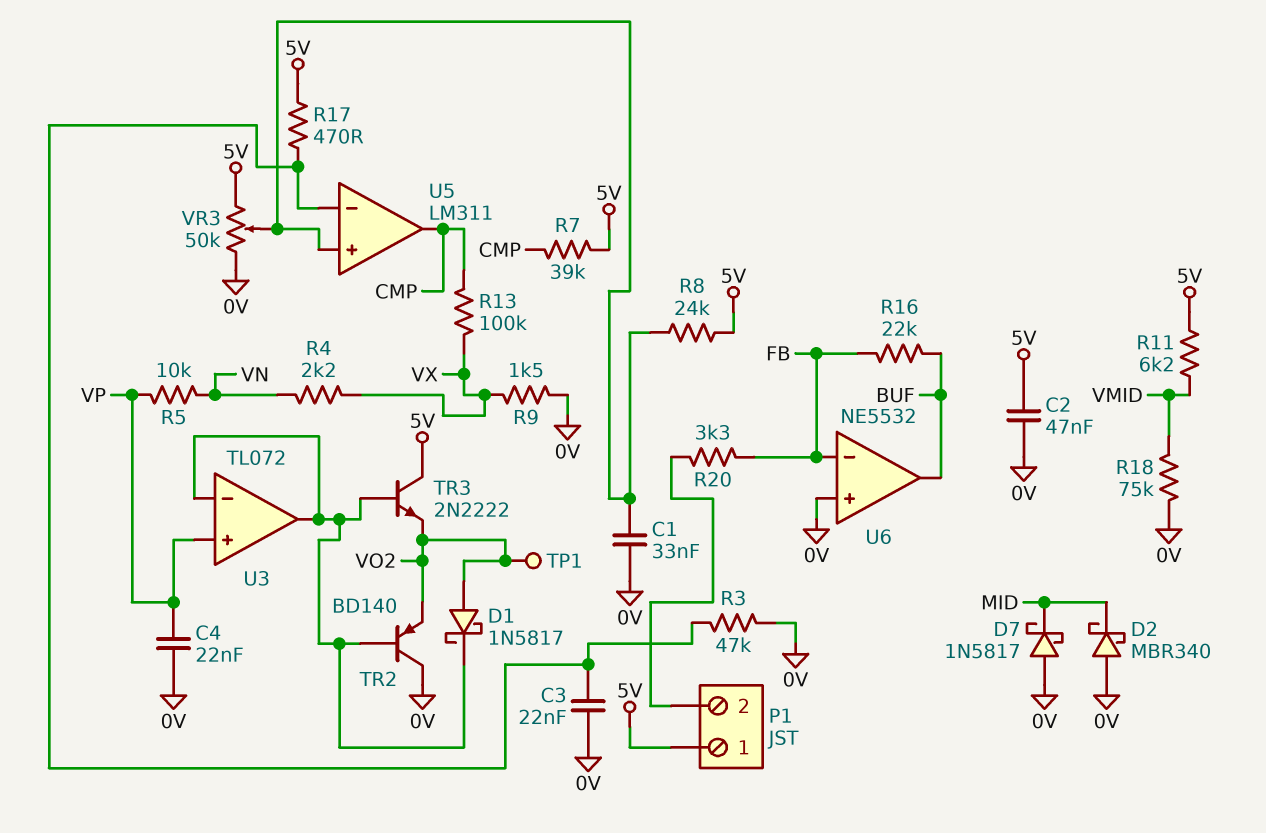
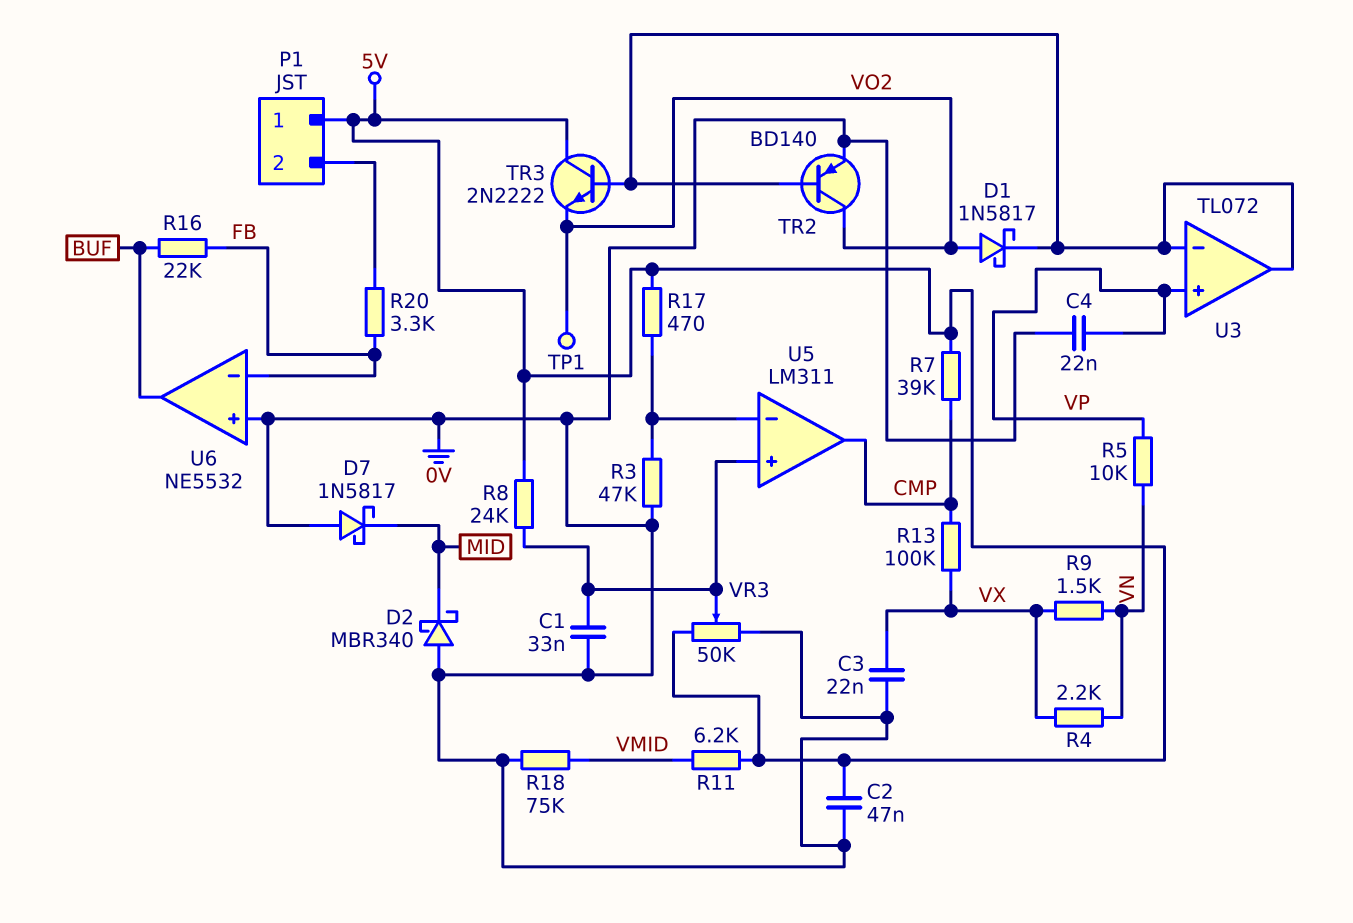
C3: 22nF (0V, U5/in-) -> 22nF (0V, VX)
R9: 1.5k (0V, VX) -> 1.5k (VN, VX)
TR2: PNP BD140 (B U3/in-, C 0V, E VO2) -> PNP BD140 (B U3/in-, C VO2, E 0V)

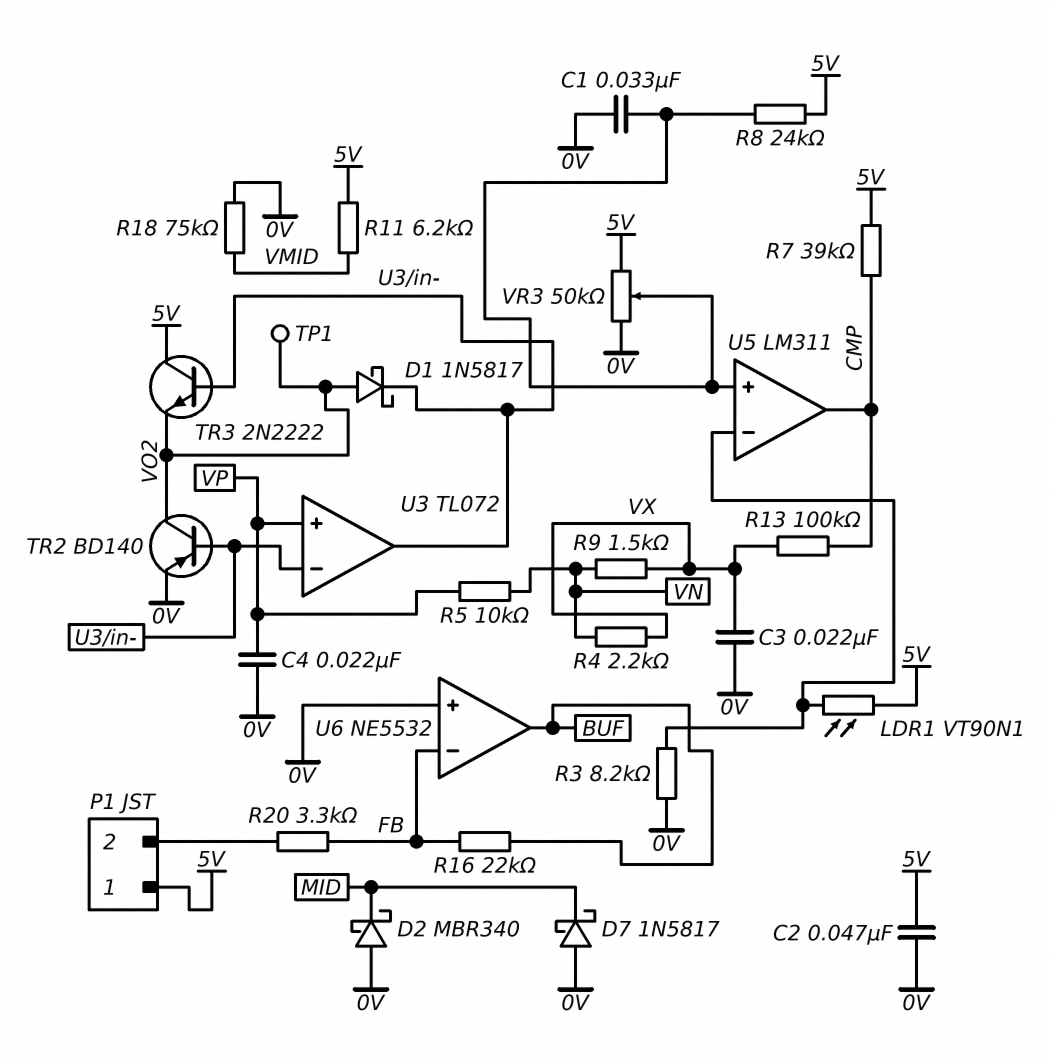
LDR1: none -> VT90N1 (5V, U5/in-)
R3: 47k (0V, U5/in-) -> 8.2k (0V, U5/in-)
R17: 470 (5V, U5/in-) -> none

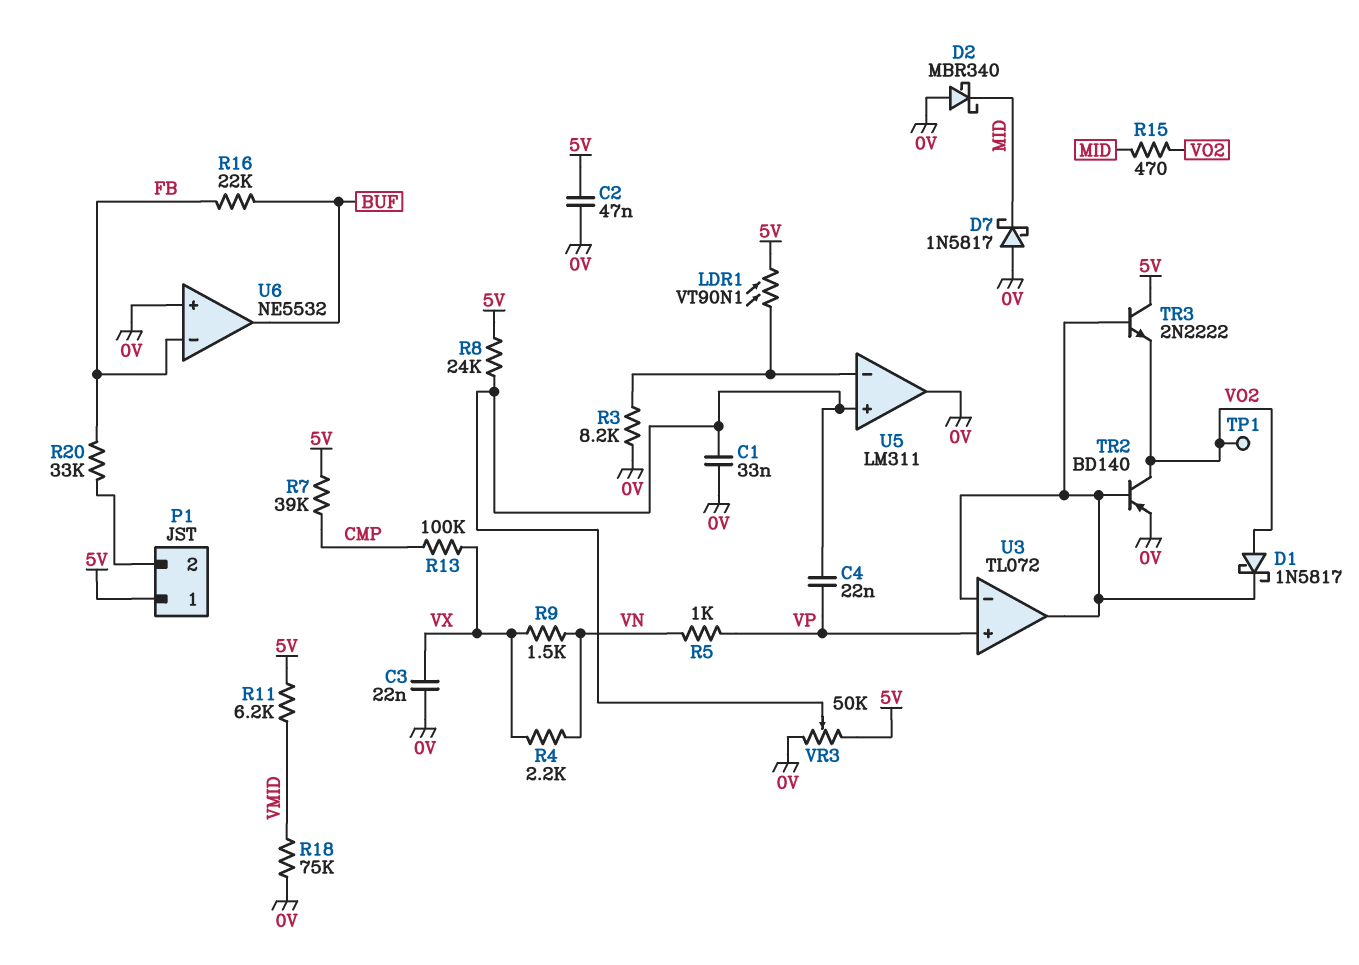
C4: 22nF (0V, VP) -> 22nF (U5/in+, VP)
R5: 10k (VN, VP) -> 1k (VN, VP)
R15: none -> 470 (MID, VO2)
R20: 3.3k (FB, P1/2) -> 33k (FB, P1/2)
U5 pin out: CMP -> 0V

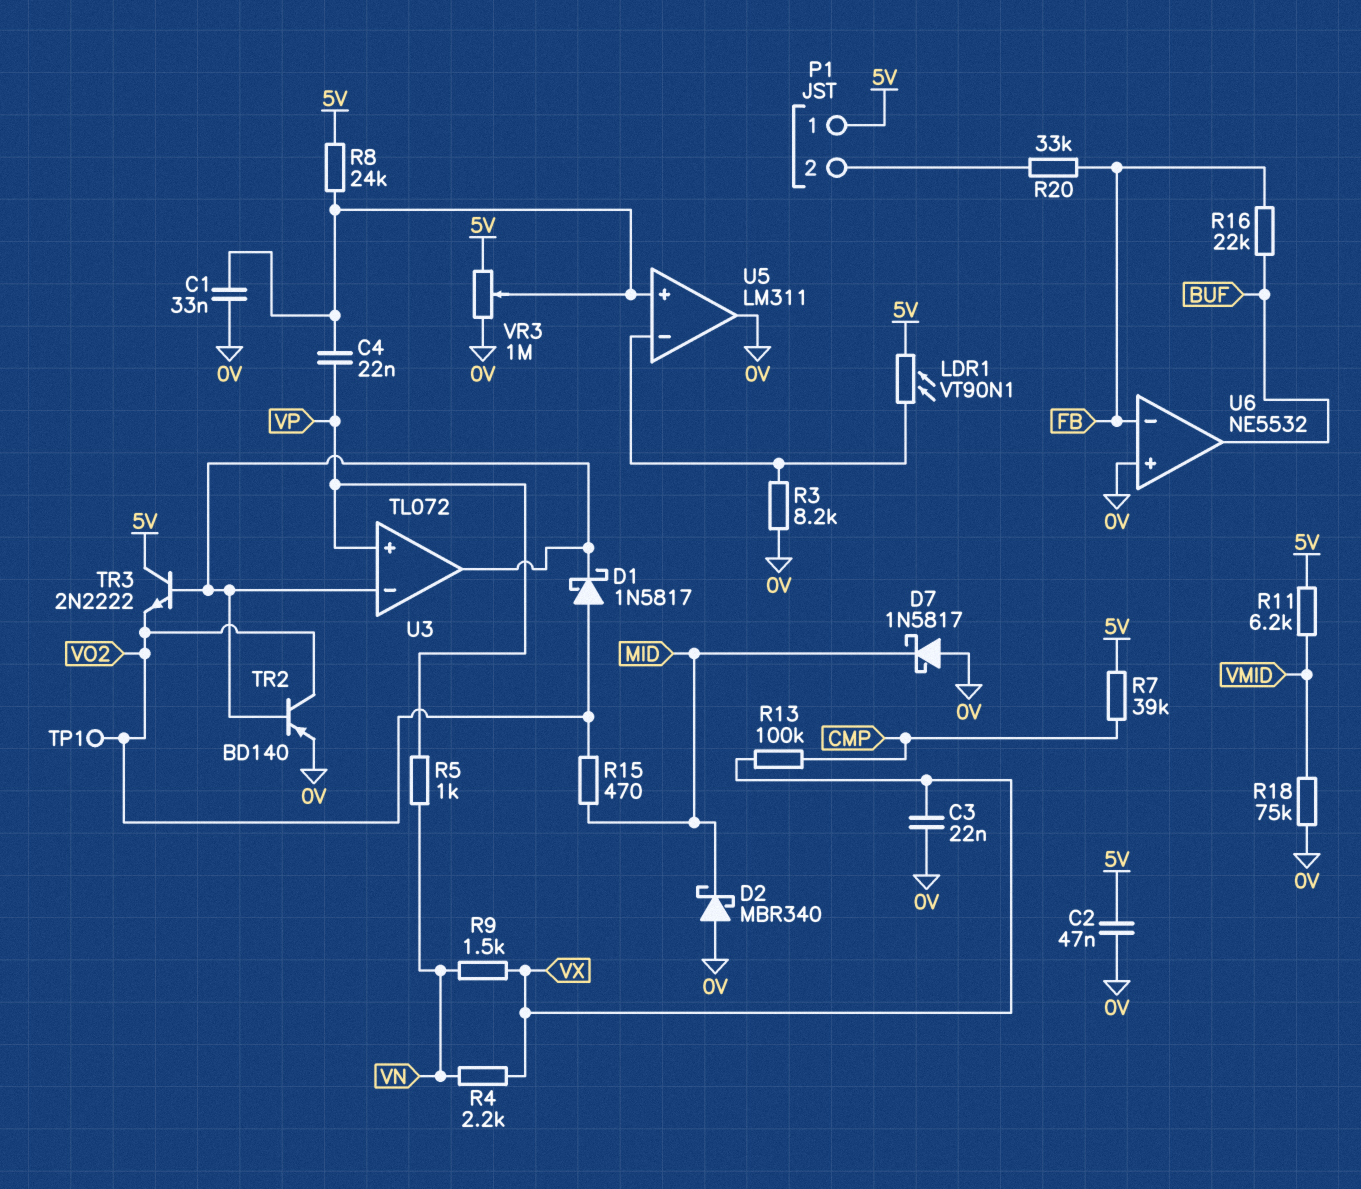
VR3: 50k (0V, 5V, wiper U5/in+) -> 1M (0V, 5V, wiper U5/in+)

